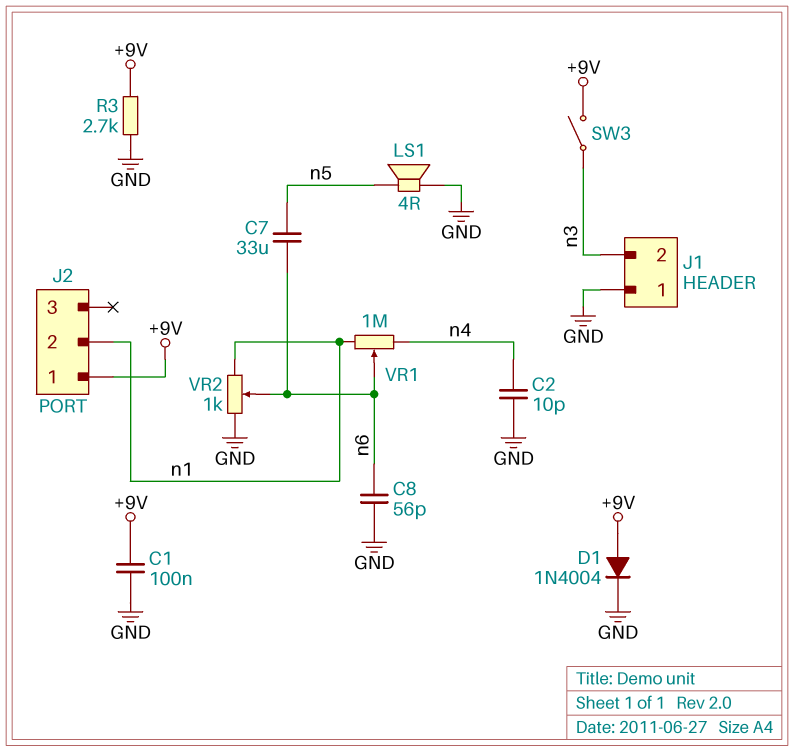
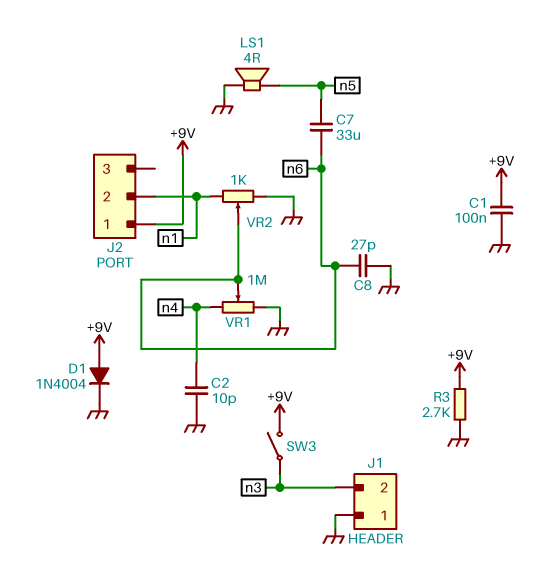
C8: 56pF (GND, n6) -> 27pF (GND, n6)
VR1: 1M (n1, n4, wiper n6) -> 1M (GND, n4, wiper n6)

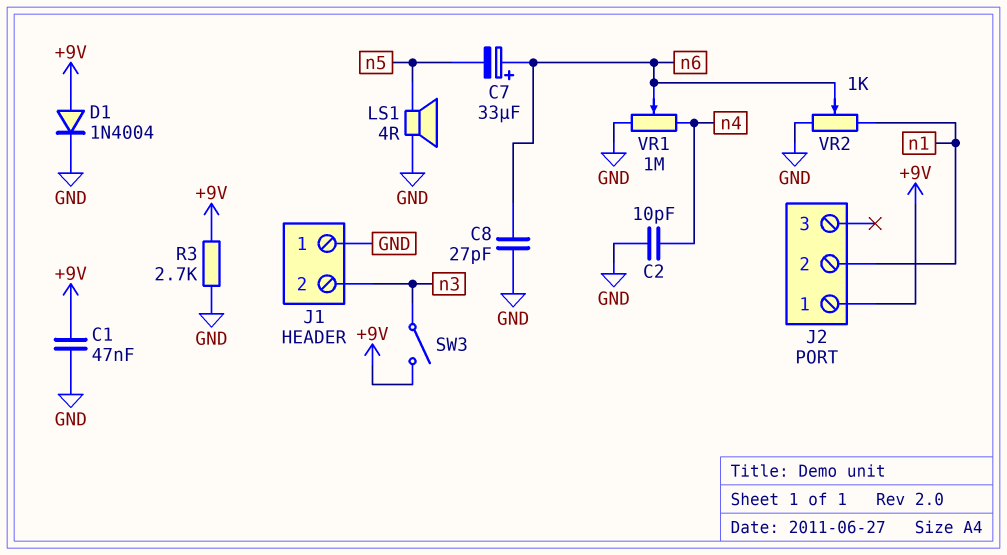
C1: 100nF (+9V, GND) -> 47nF (+9V, GND)
C7: 33uF (n5, n6) -> 33uF (plus n6, minus n5)

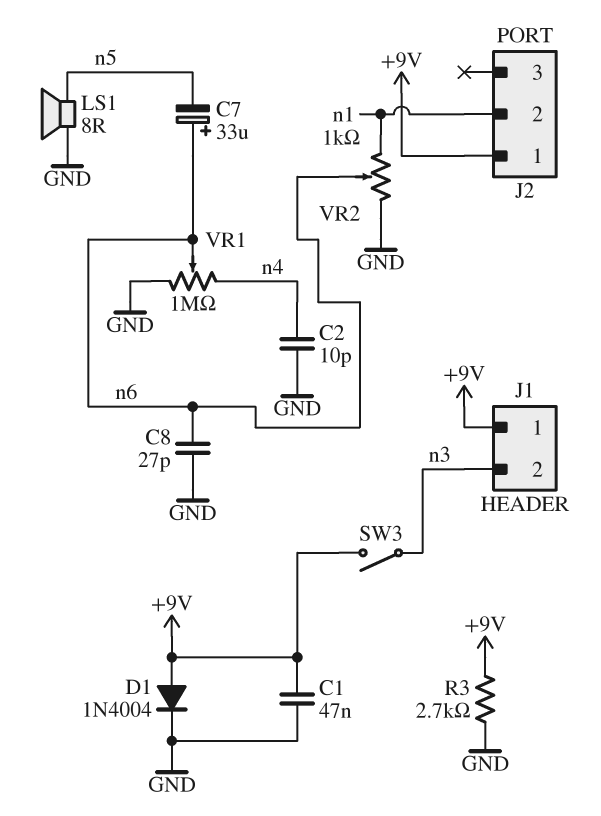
J1 pin 1: GND -> +9V
LS1: speaker 4R (GND, n5) -> speaker 8R (GND, n5)

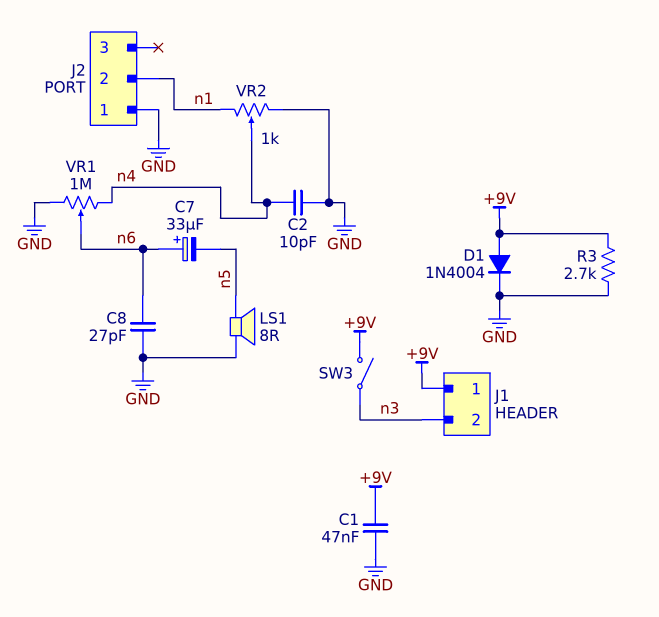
J2 pin 1: +9V -> GND
VR2: 1k (GND, n1, wiper n6) -> 1k (GND, n1, wiper n4)

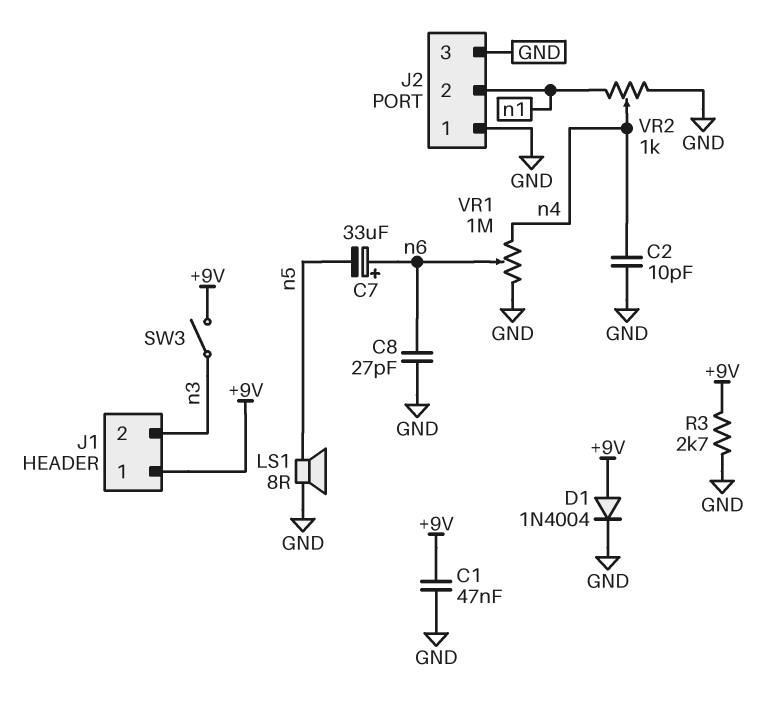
J2 pin 3: none -> GND

